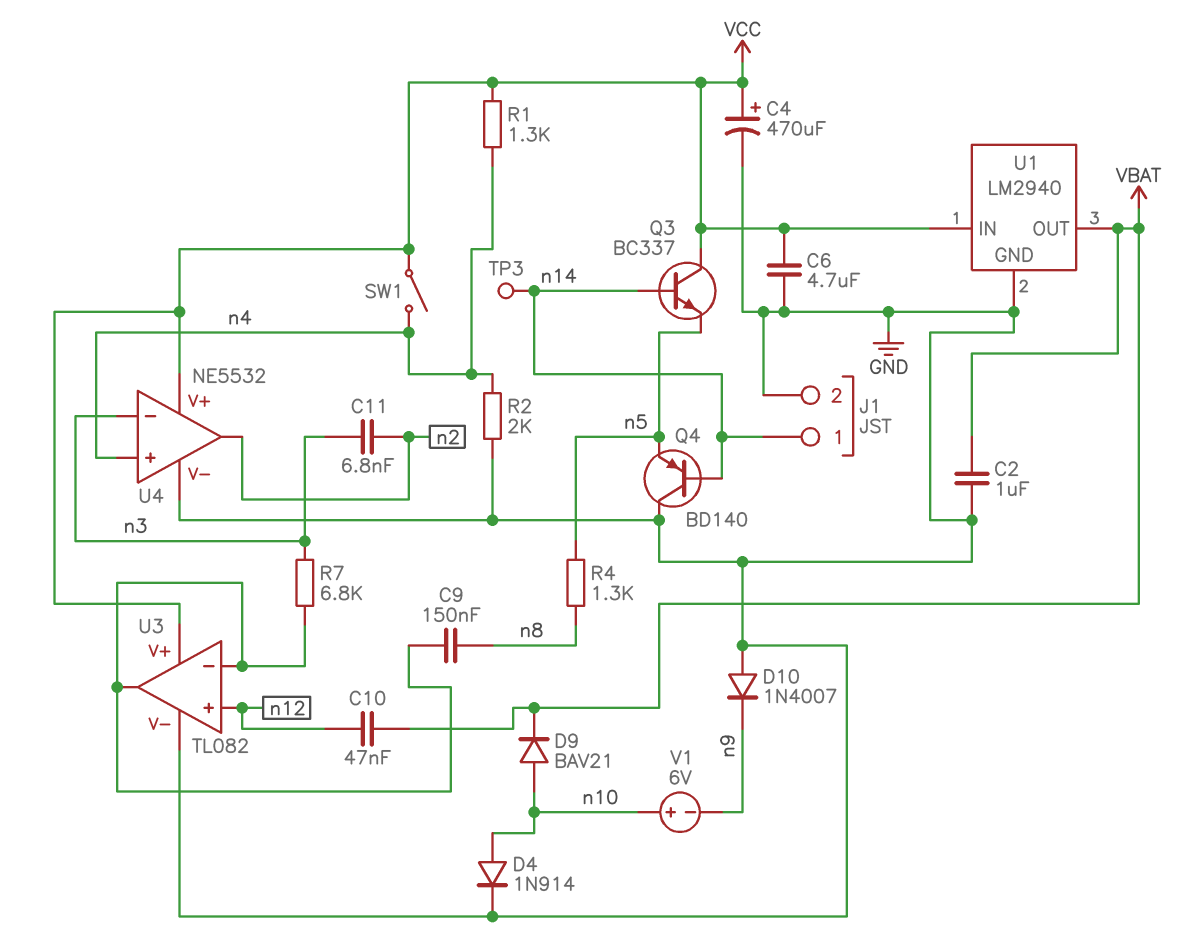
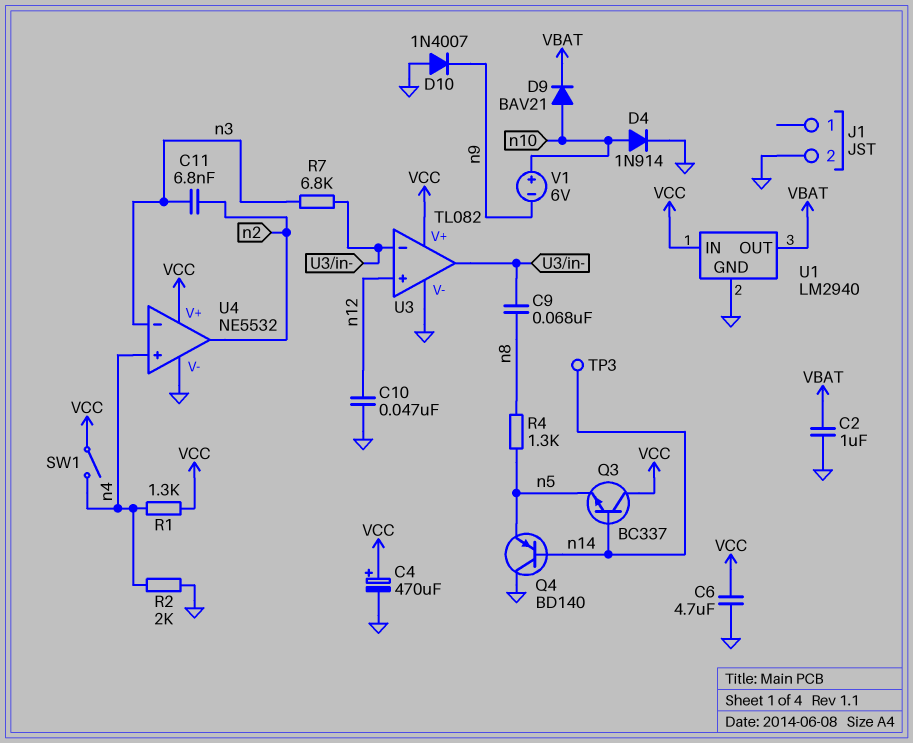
C9: 150nF (U3/in-, n8) -> 68nF (U3/in-, n8)
C10: 47nF (VBAT, n12) -> 47nF (GND, n12)
J1 pin 1: n14 -> none

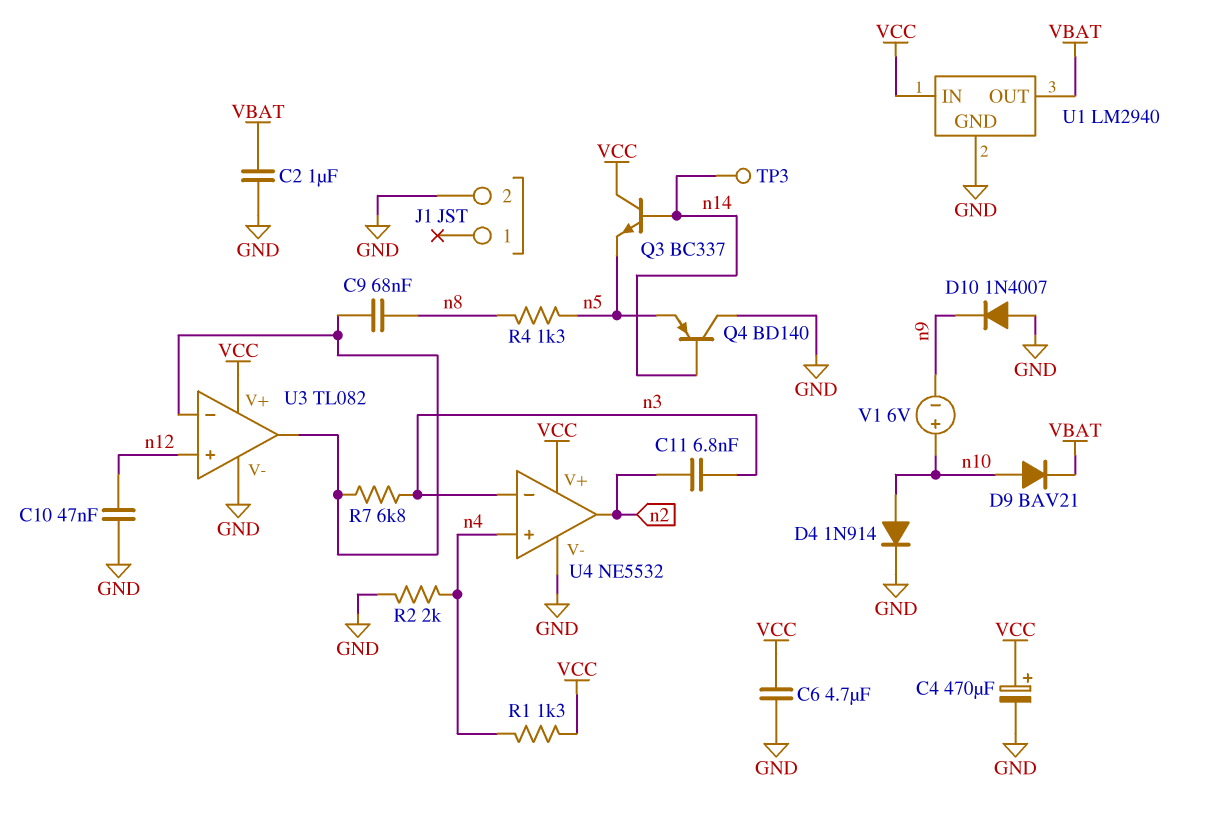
SW1: switch (VCC, n4) -> none

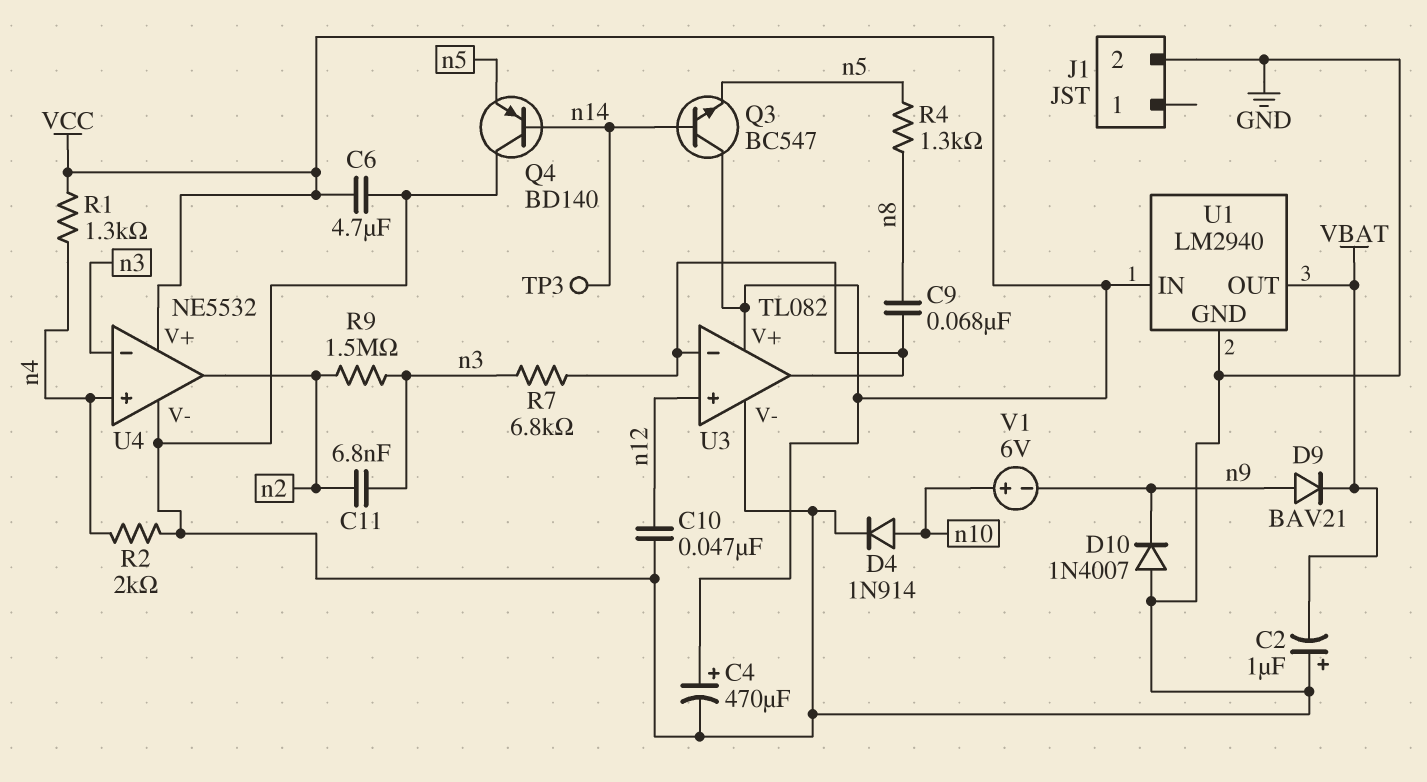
C2: 1uF (GND, VBAT) -> 1uF (plus GND, minus VBAT)
D9: diode BAV21 (A n10, K VBAT) -> diode BAV21 (A n9, K VBAT)
Q3: NPN BC337 (B n14, C VCC, E n5) -> NPN BC547 (B n14, C VCC, E n5)
R9: none -> 1.5M (n2, n3)

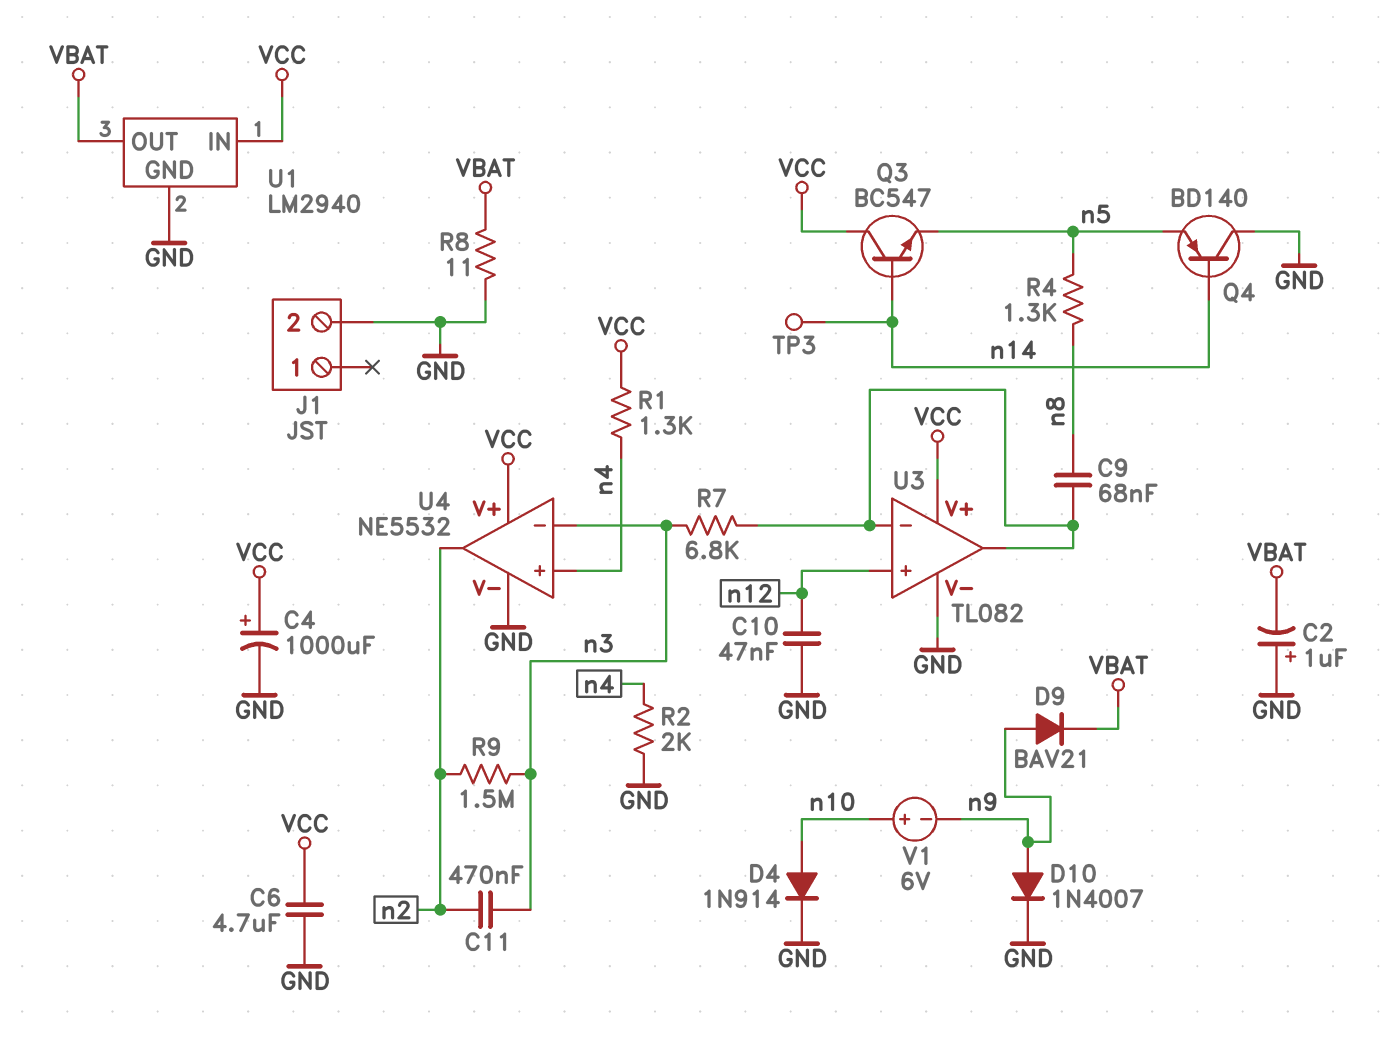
C4: 470uF (plus VCC, minus GND) -> 1000uF (plus VCC, minus GND)
C11: 6.8nF (n2, n3) -> 470nF (n2, n3)
D10: diode 1N4007 (A GND, K n9) -> diode 1N4007 (A n9, K GND)
R8: none -> 11 (GND, VBAT)

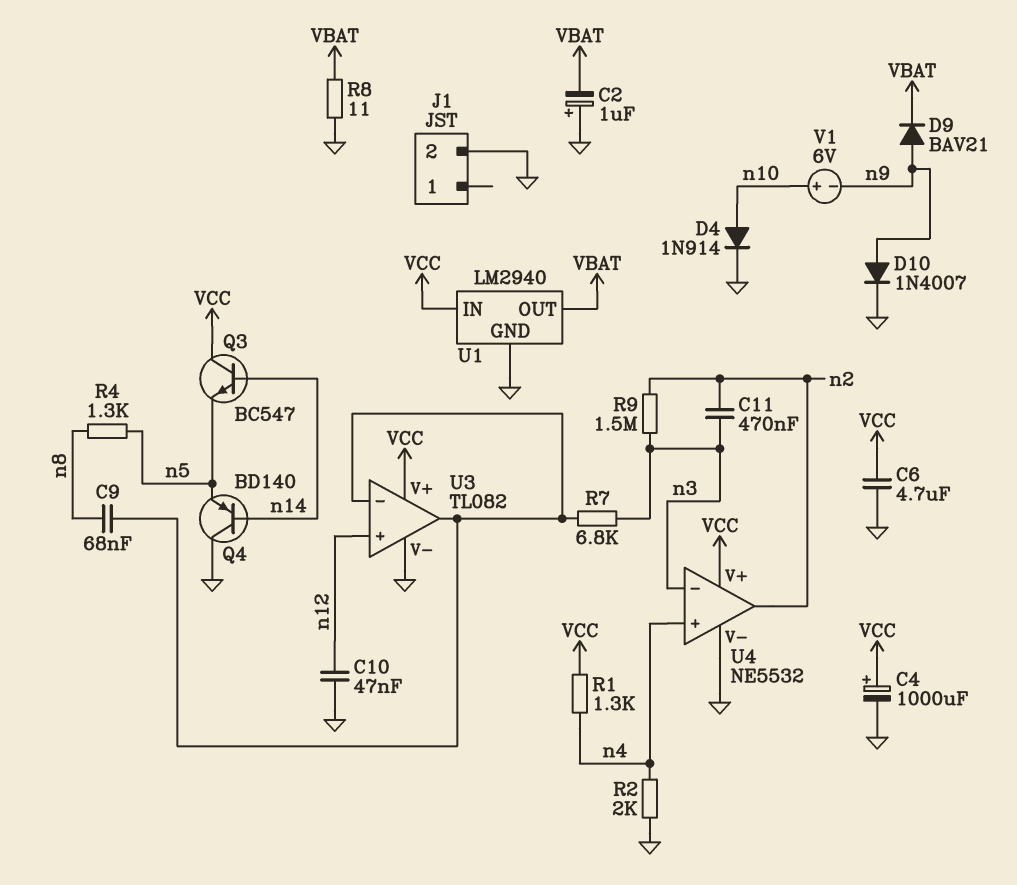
TP3: test point (n14) -> none

